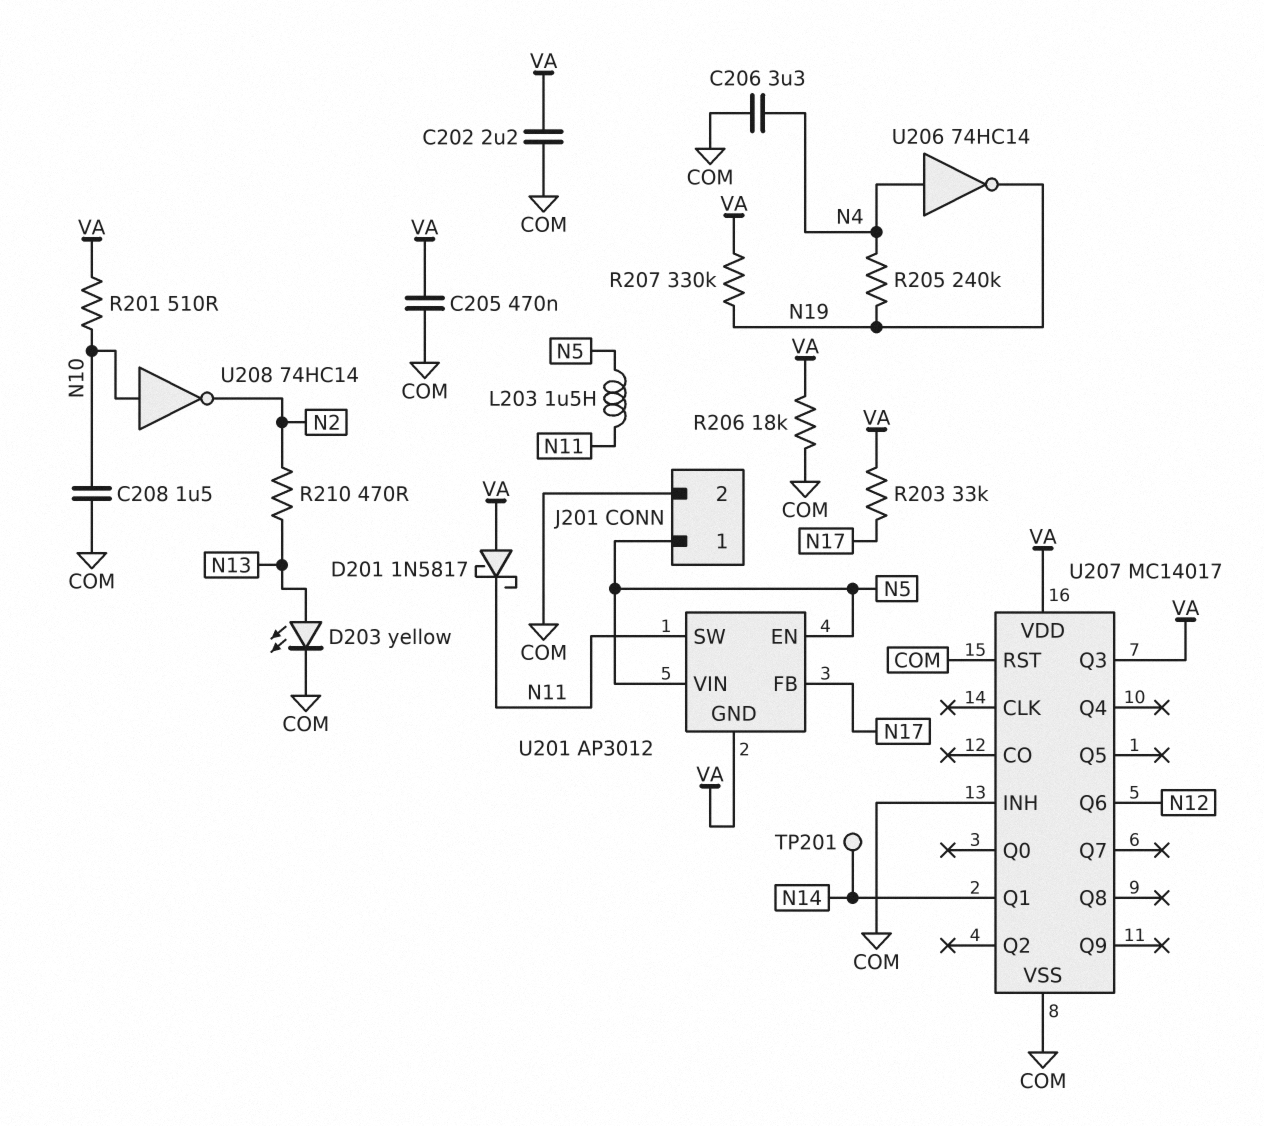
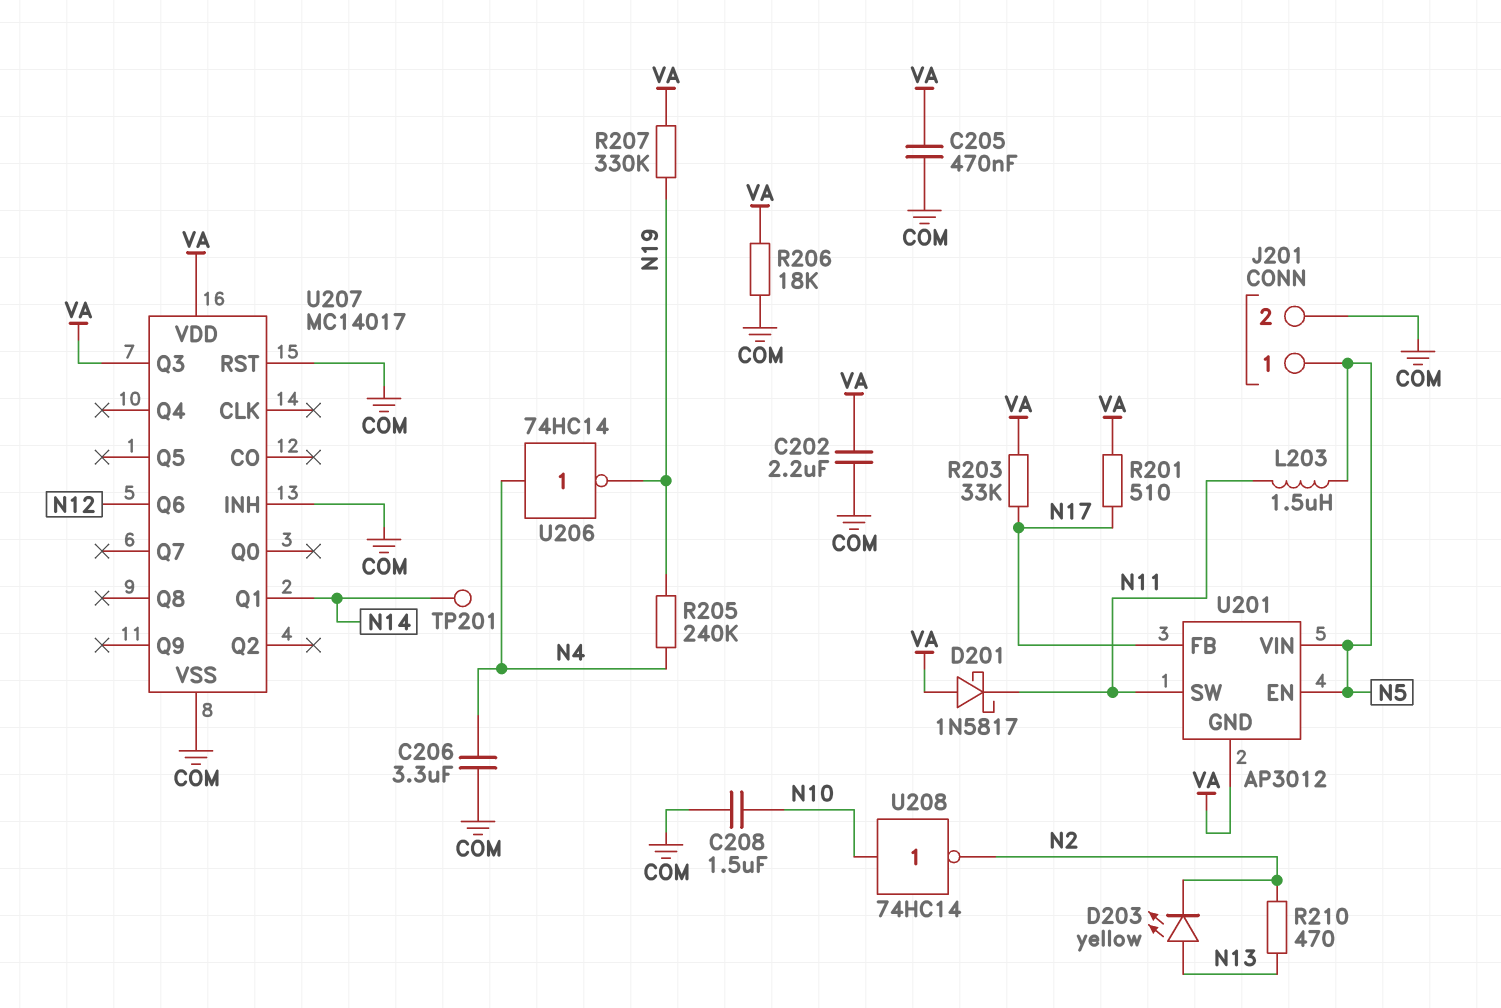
D203: LED yellow (A N13, K COM) -> LED yellow (A N13, K N2)
R201: 510 (N10, VA) -> 510 (N17, VA)

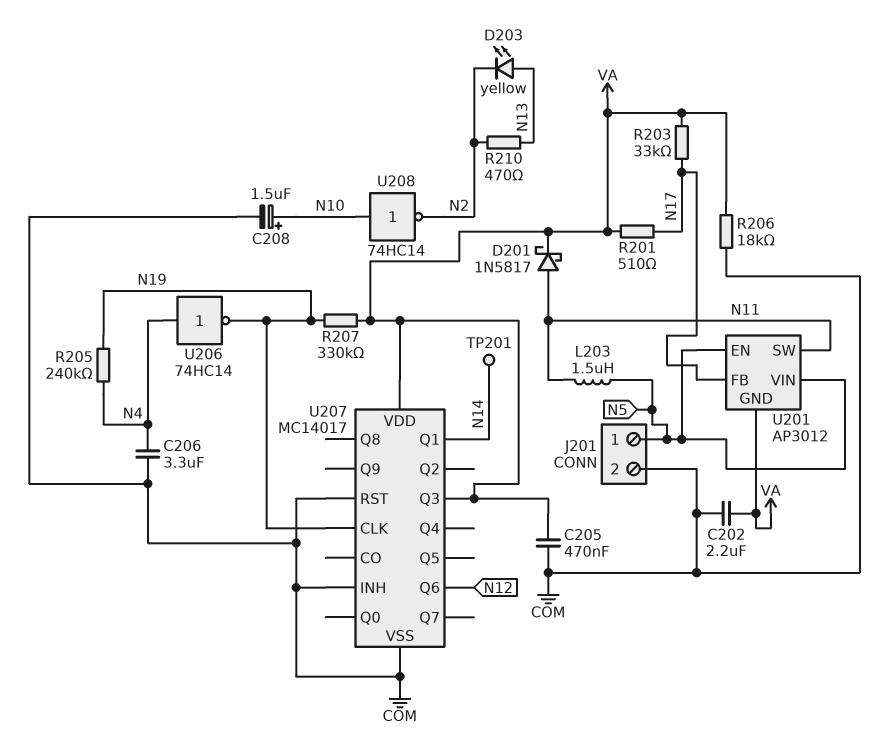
C208: 1.5uF (COM, N10) -> 1.5uF (plus N10, minus COM)
D201: schottky 1N5817 (A VA, K N11) -> schottky 1N5817 (A N11, K VA)
U207 pin CLK: none -> N19

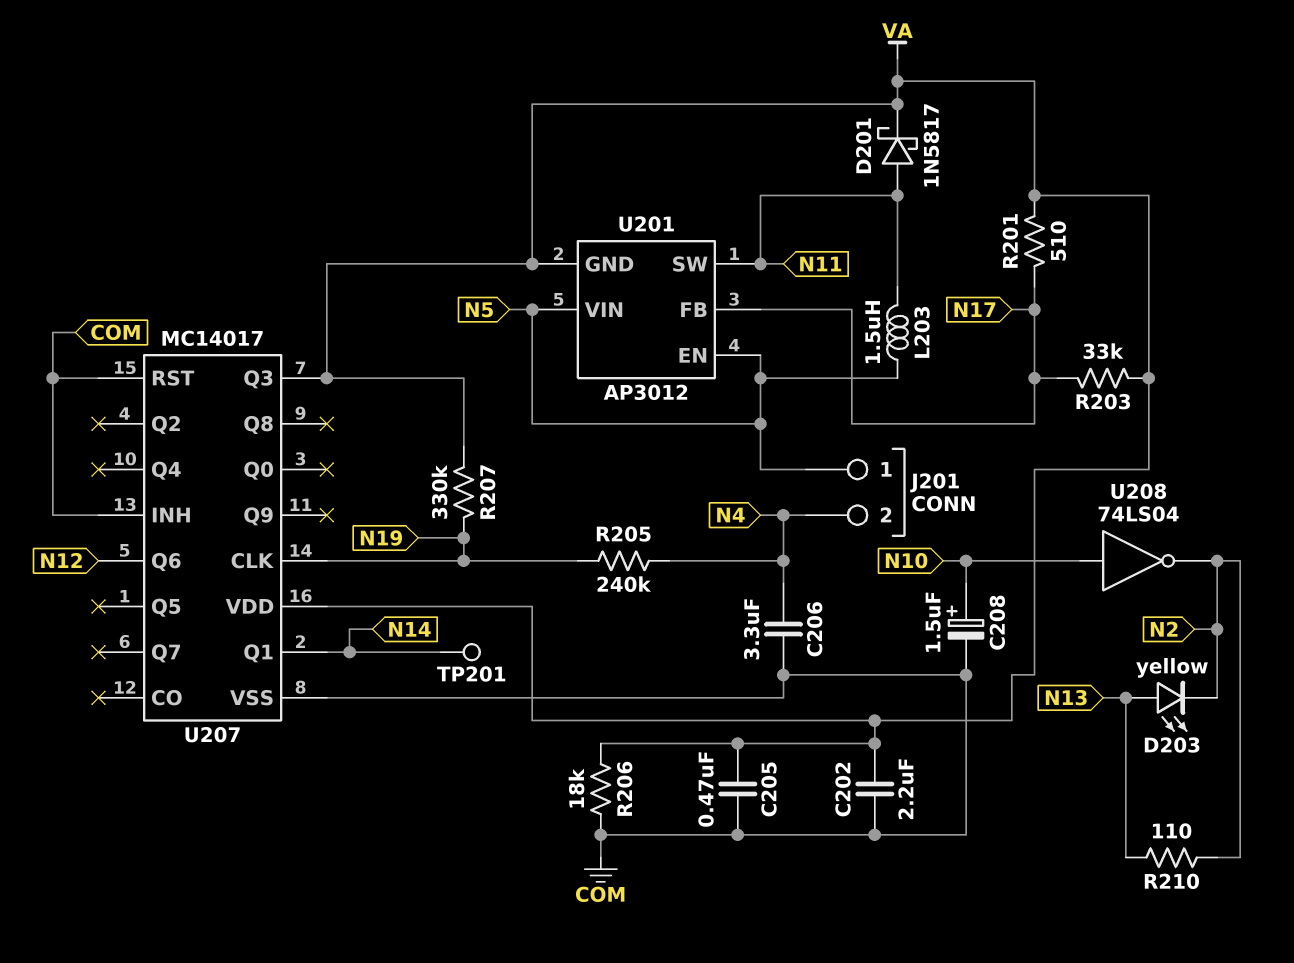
J201 pin 2: COM -> N4
R210: 470 (N2, N13) -> 110 (N2, N13)
U206: NOT 74HC14 (in N4, out N19) -> none
U208: NOT 74HC14 (in N10, out N2) -> NOT 74LS04 (in N10, out N2)

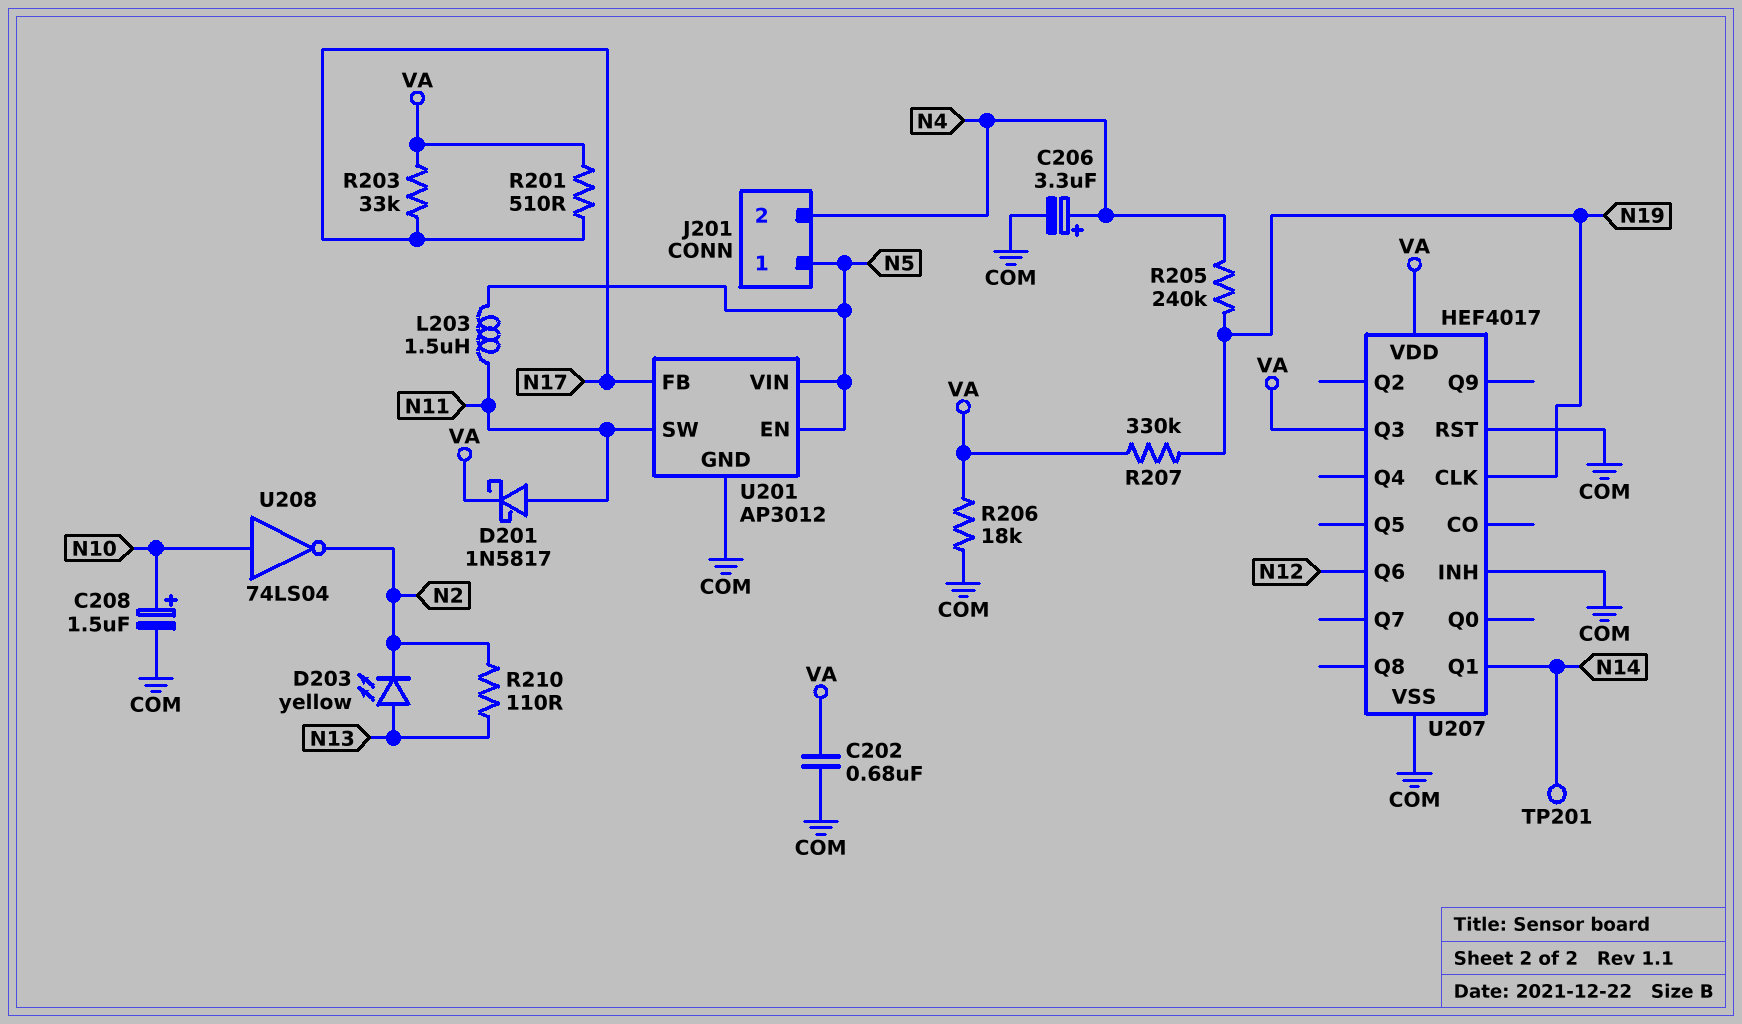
C202: 2.2uF (COM, VA) -> 680nF (COM, VA)
C205: 470nF (COM, VA) -> none
C206: 3.3uF (COM, N4) -> 3.3uF (plus N4, minus COM)
U201 pin GND: VA -> COM
U207: MC14017 -> HEF4017

